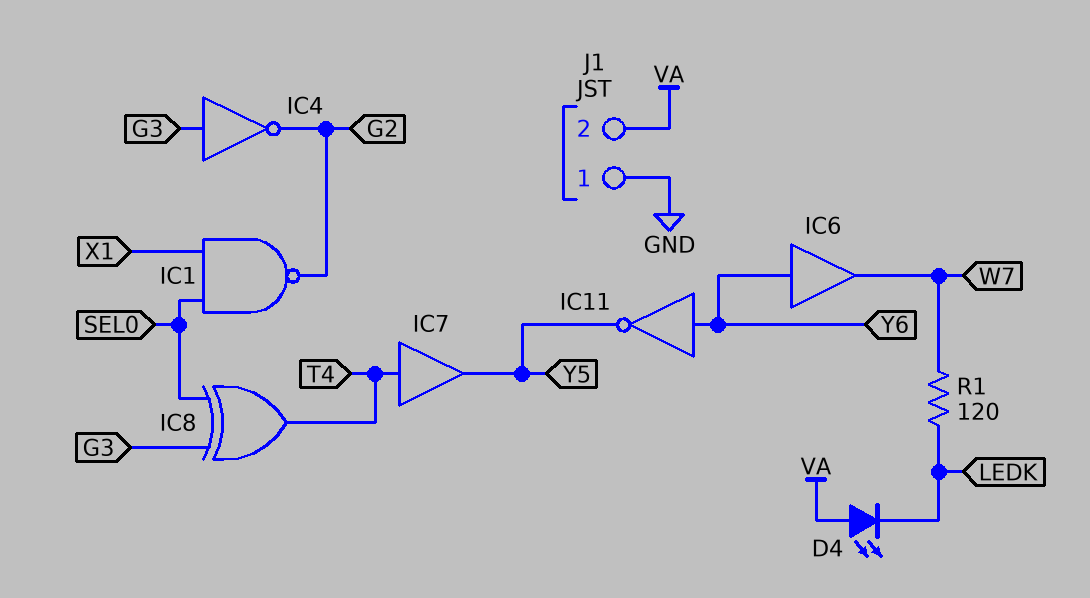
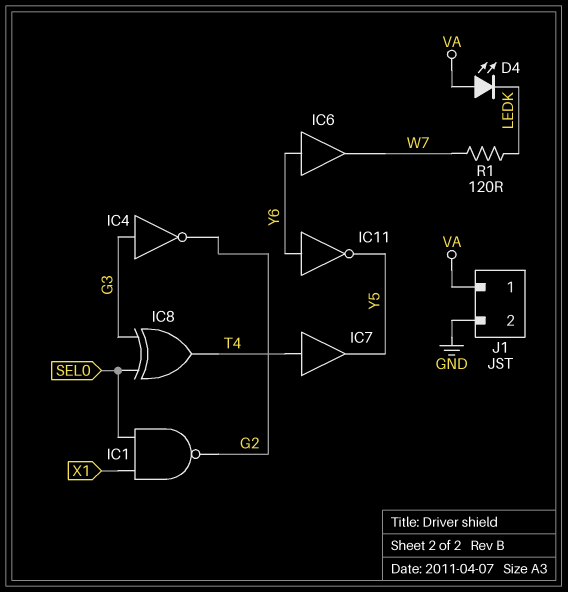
J1 pin 1: GND -> VA
J1 pin 2: VA -> GND

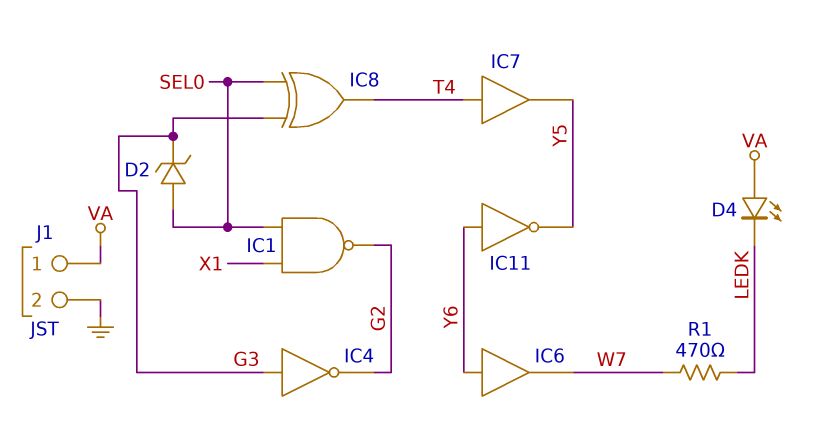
D2: none -> zener (A SEL0, K G3)
R1: 120 (LEDK, W7) -> 470 (LEDK, W7)

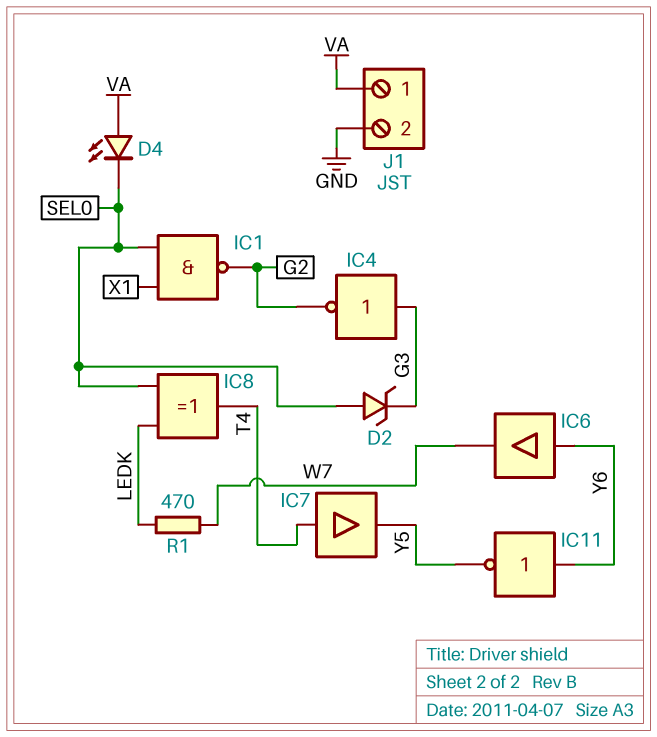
D4: LED (A VA, K LEDK) -> LED (A VA, K SEL0)
IC8: XOR (in G3, in SEL0, out T4) -> XOR (in LEDK, in SEL0, out T4)

